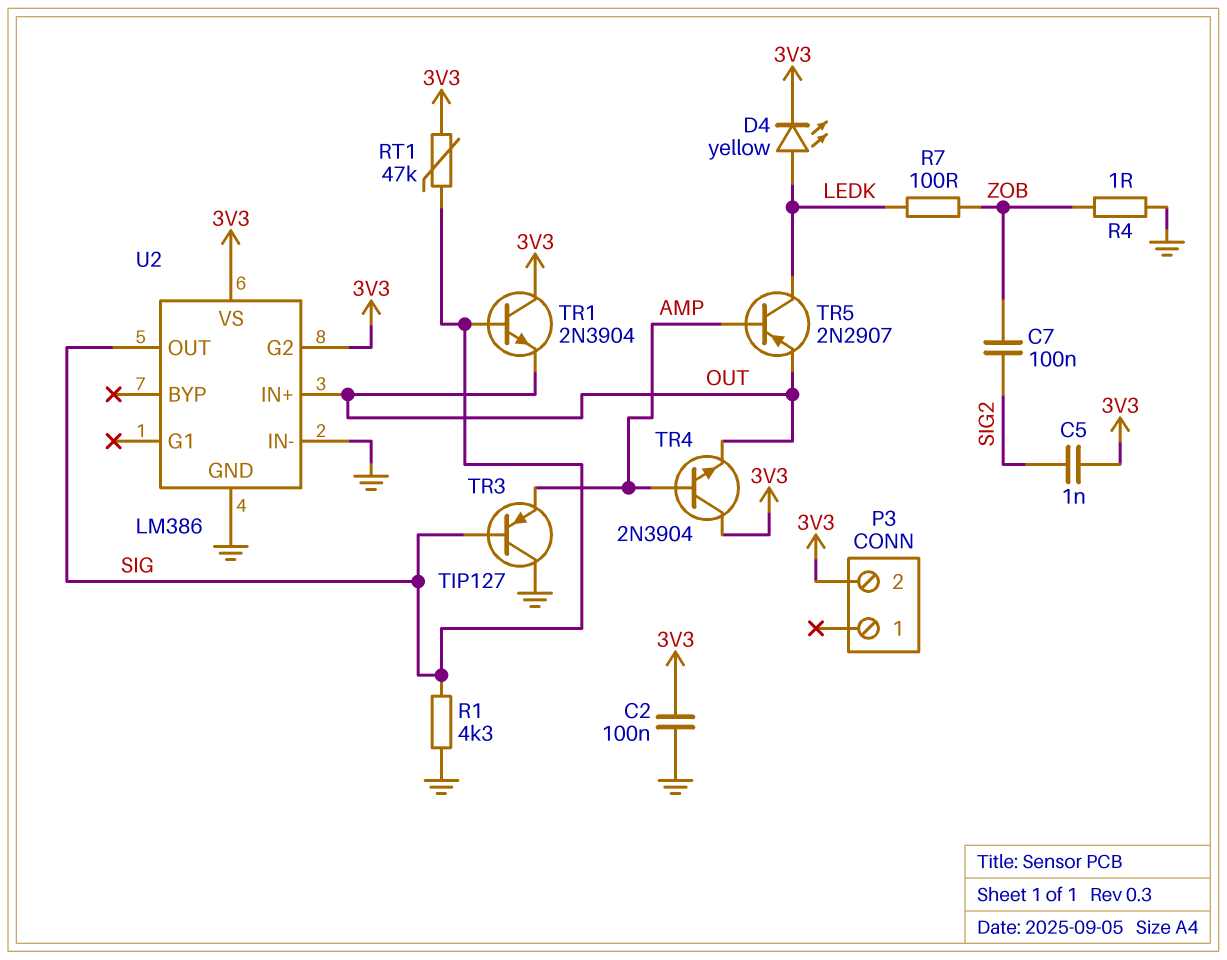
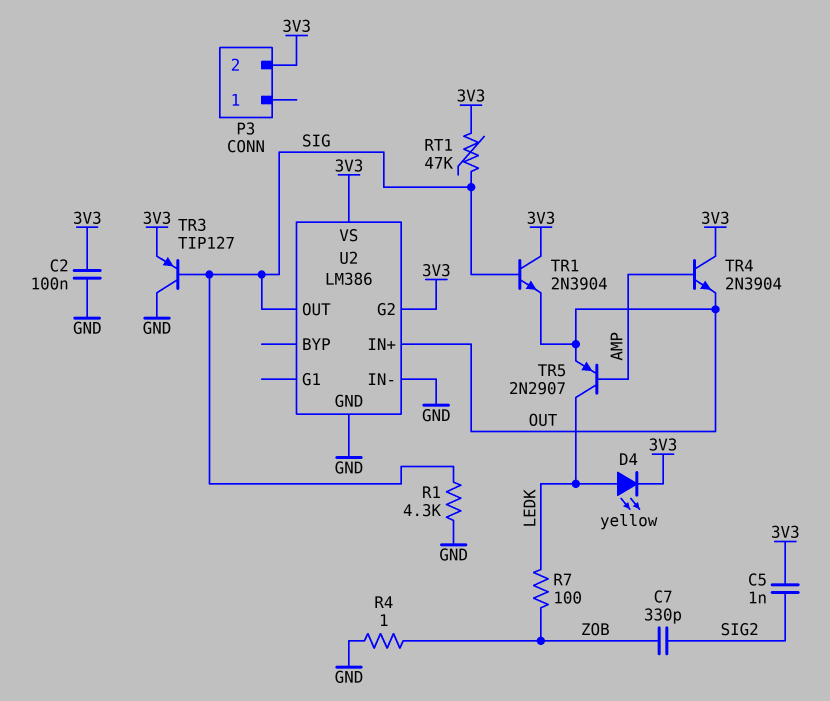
C7: 100nF (SIG2, ZOB) -> 330pF (SIG2, ZOB)
TR3: PNP TIP127 (B SIG, C GND, E AMP) -> PNP TIP127 (B SIG, C GND, E 3V3)

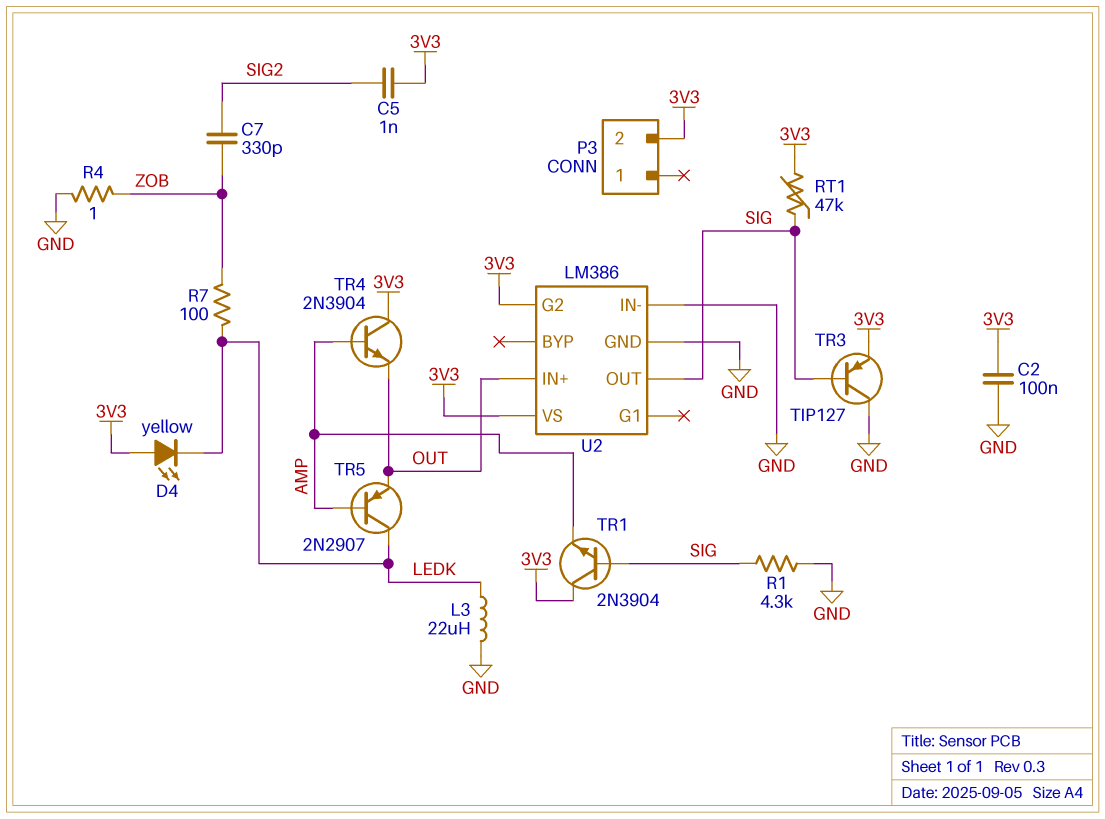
D4: LED yellow (A LEDK, K 3V3) -> LED yellow (A 3V3, K LEDK)
L3: none -> 22uH (GND, LEDK)
TR1: NPN 2N3904 (B SIG, C 3V3, E OUT) -> NPN 2N3904 (B SIG, C 3V3, E AMP)

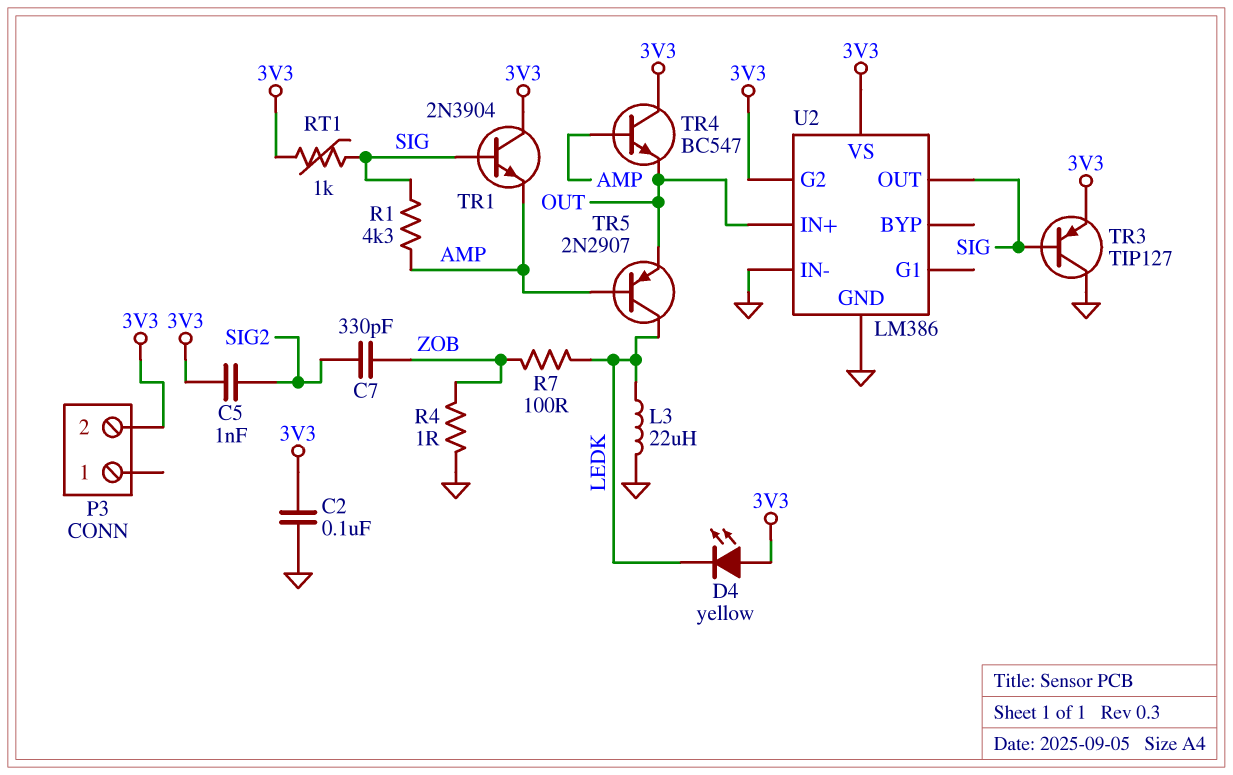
R1: 4.3k (GND, SIG) -> 4.3k (AMP, SIG)
RT1: 47k (3V3, SIG) -> 1k (3V3, SIG)
TR4: NPN 2N3904 (B AMP, C 3V3, E OUT) -> NPN BC547 (B AMP, C 3V3, E OUT)

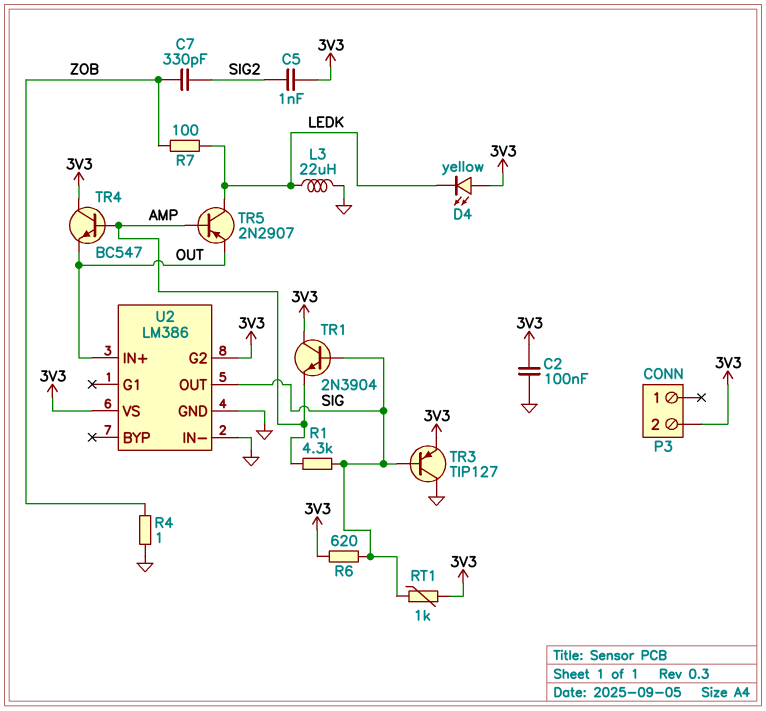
R6: none -> 620 (3V3, SIG)

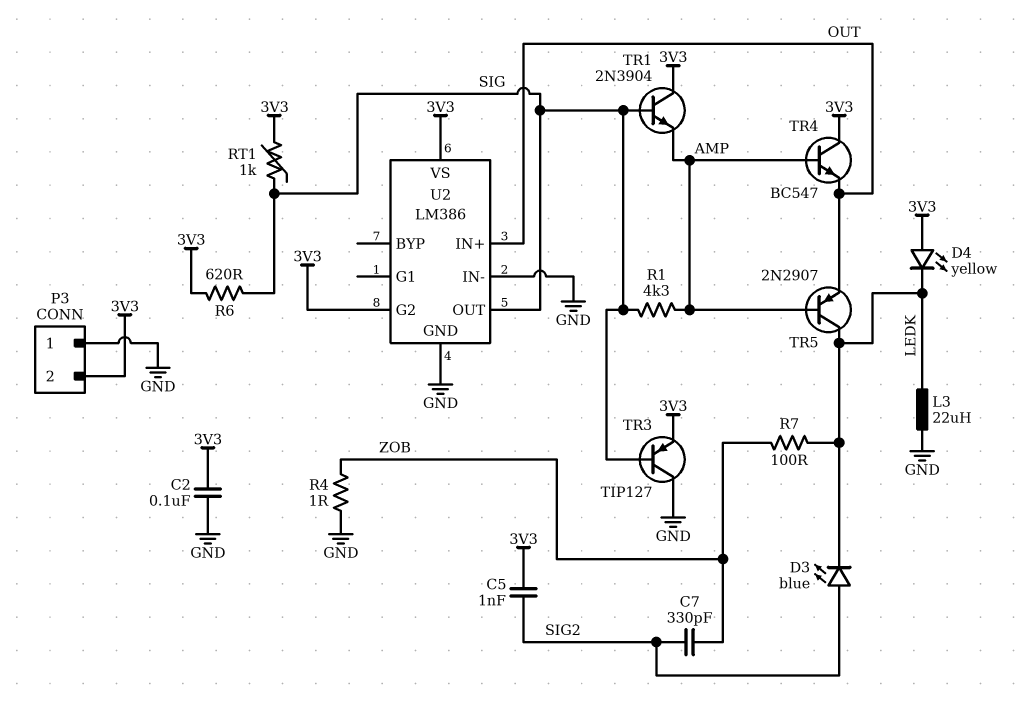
D3: none -> LED blue (A SIG2, K LEDK)
P3 pin 1: none -> GND

